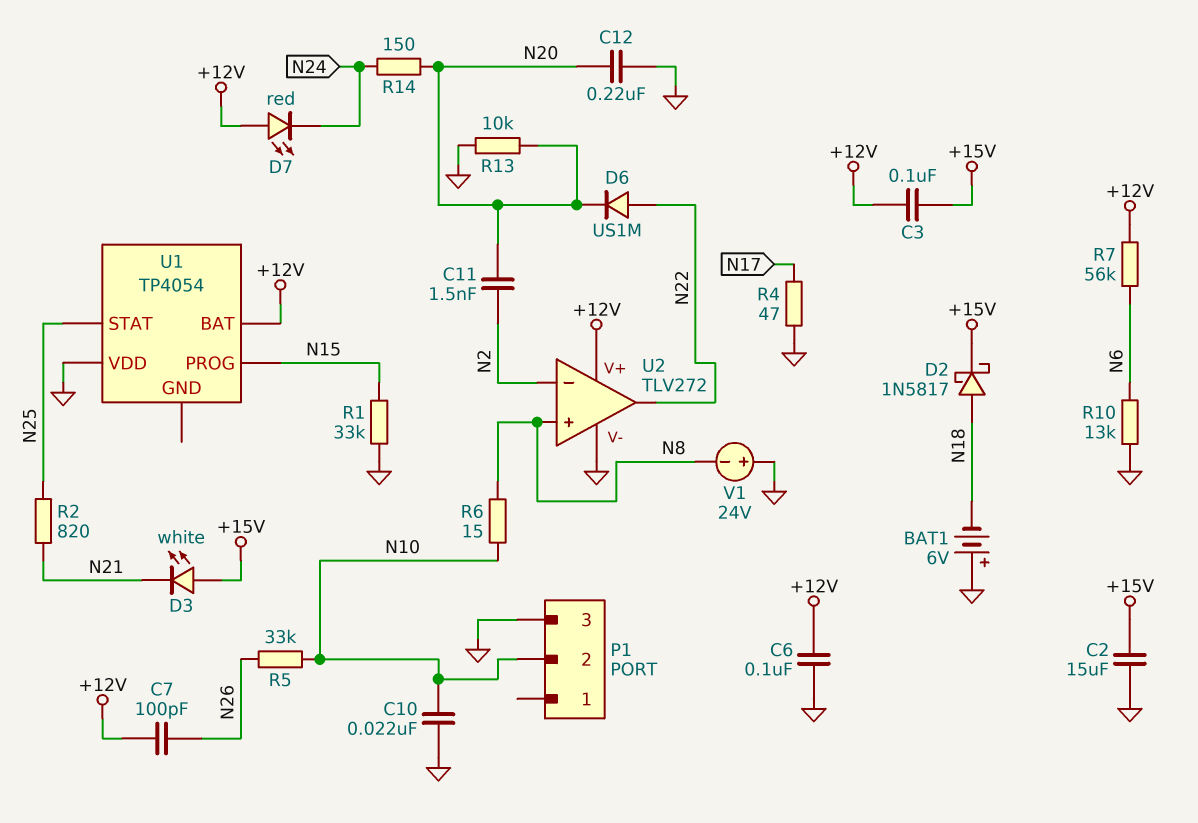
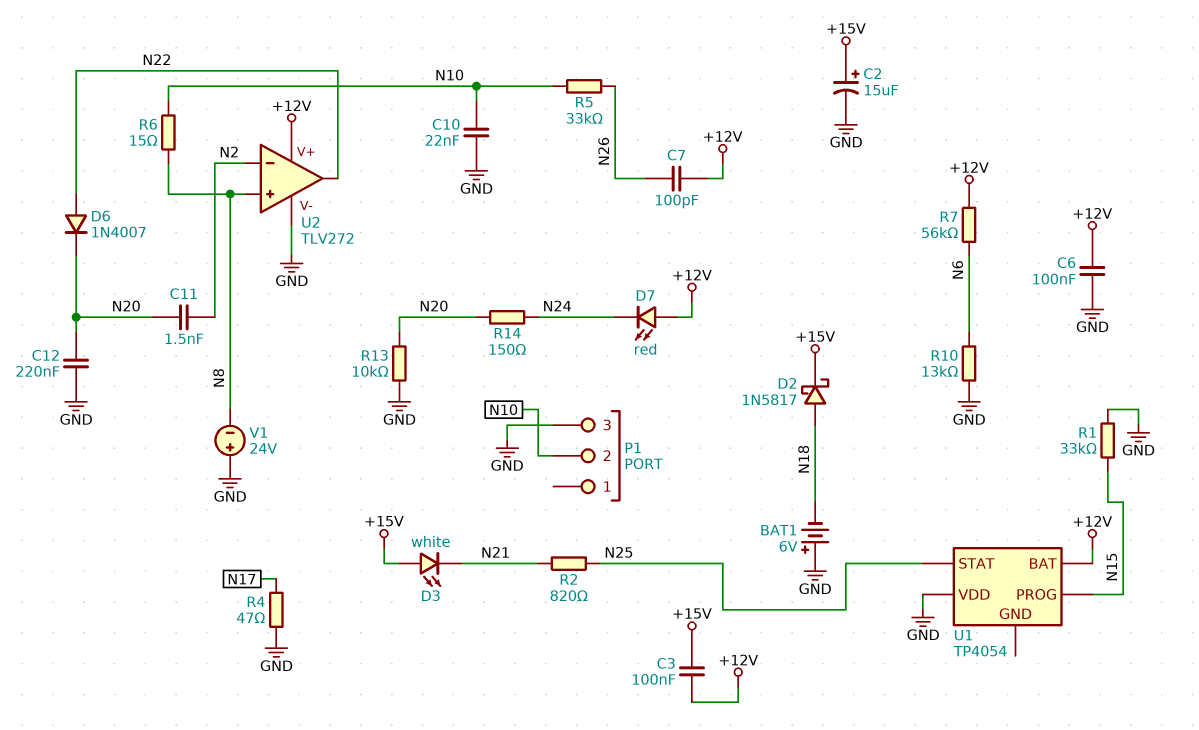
C2: 15uF (+15V, GND) -> 15uF (plus +15V, minus GND)
D6: diode US1M (A N22, K N20) -> diode 1N4007 (A N22, K N20)

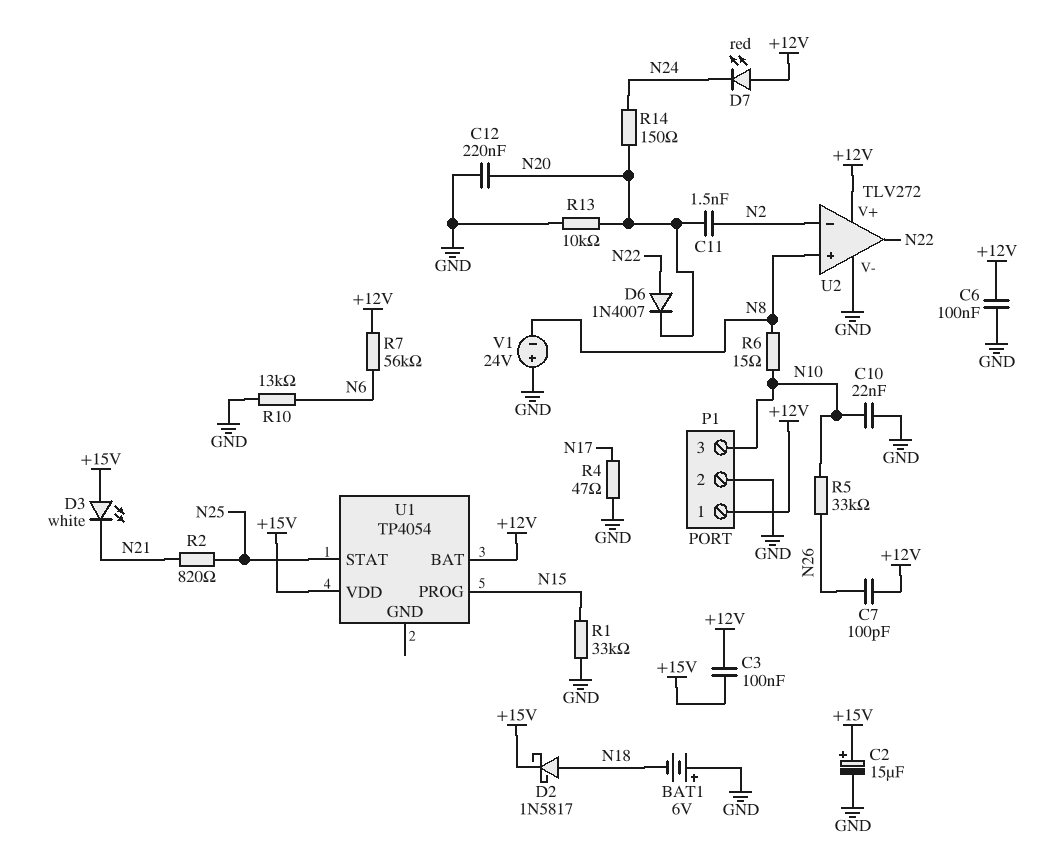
P1 pin 1: none -> +12V
P1 pin 2: N10 -> GND
P1 pin 3: GND -> N10
U1 pin VDD: GND -> +15V

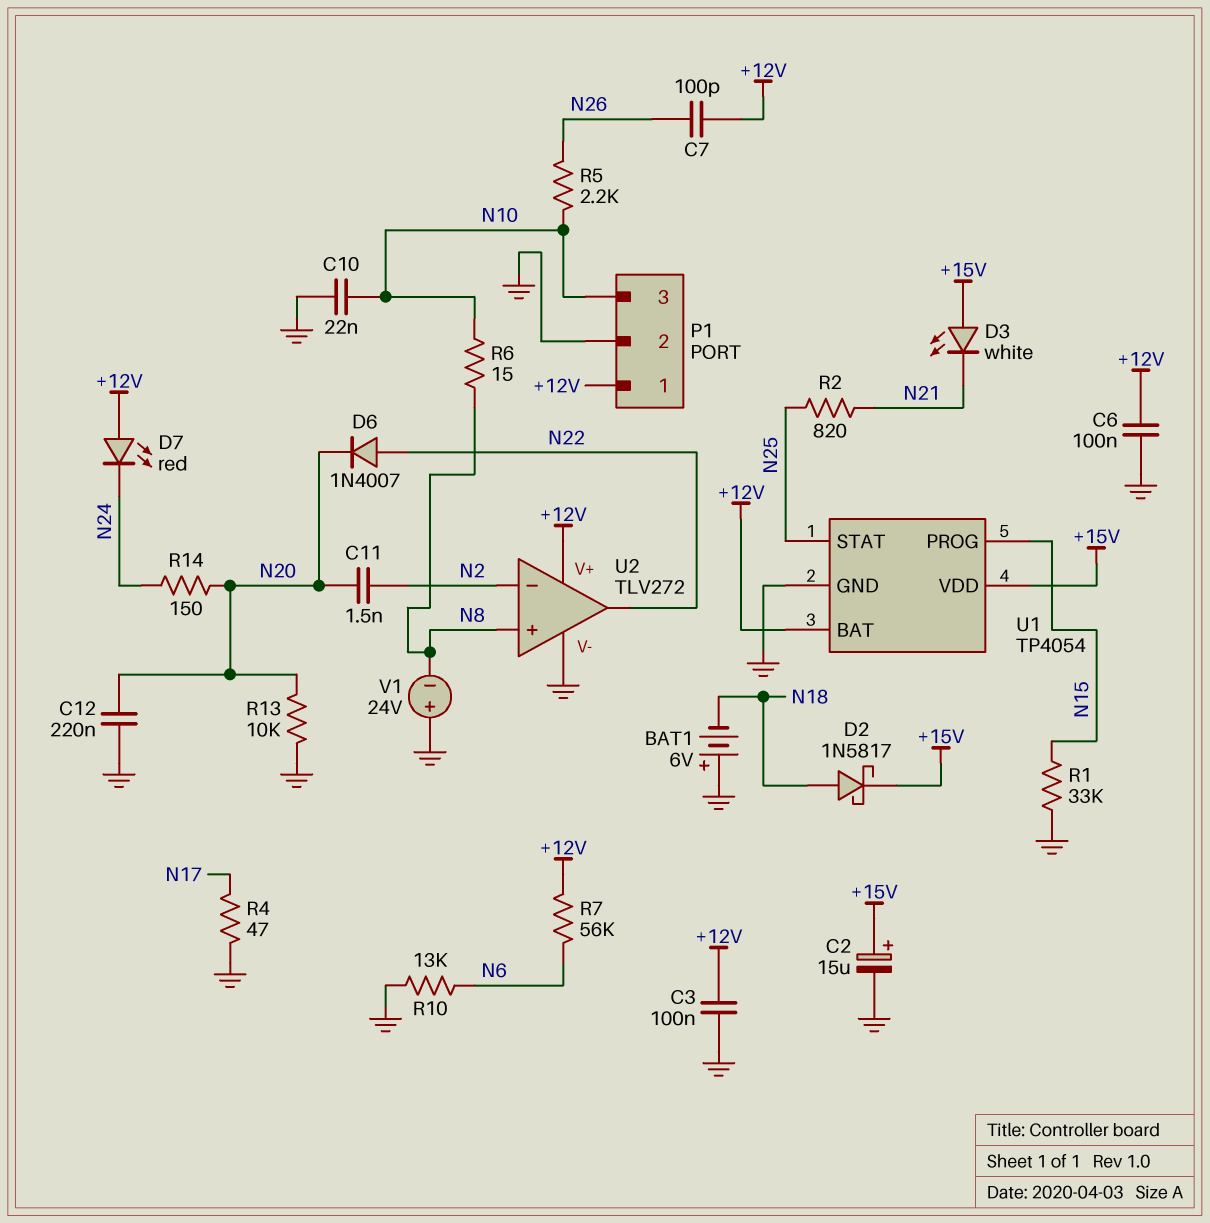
C3: 100nF (+12V, +15V) -> 100nF (+12V, GND)
R5: 33k (N10, N26) -> 2.2k (N10, N26)
U1 pin GND: none -> GND

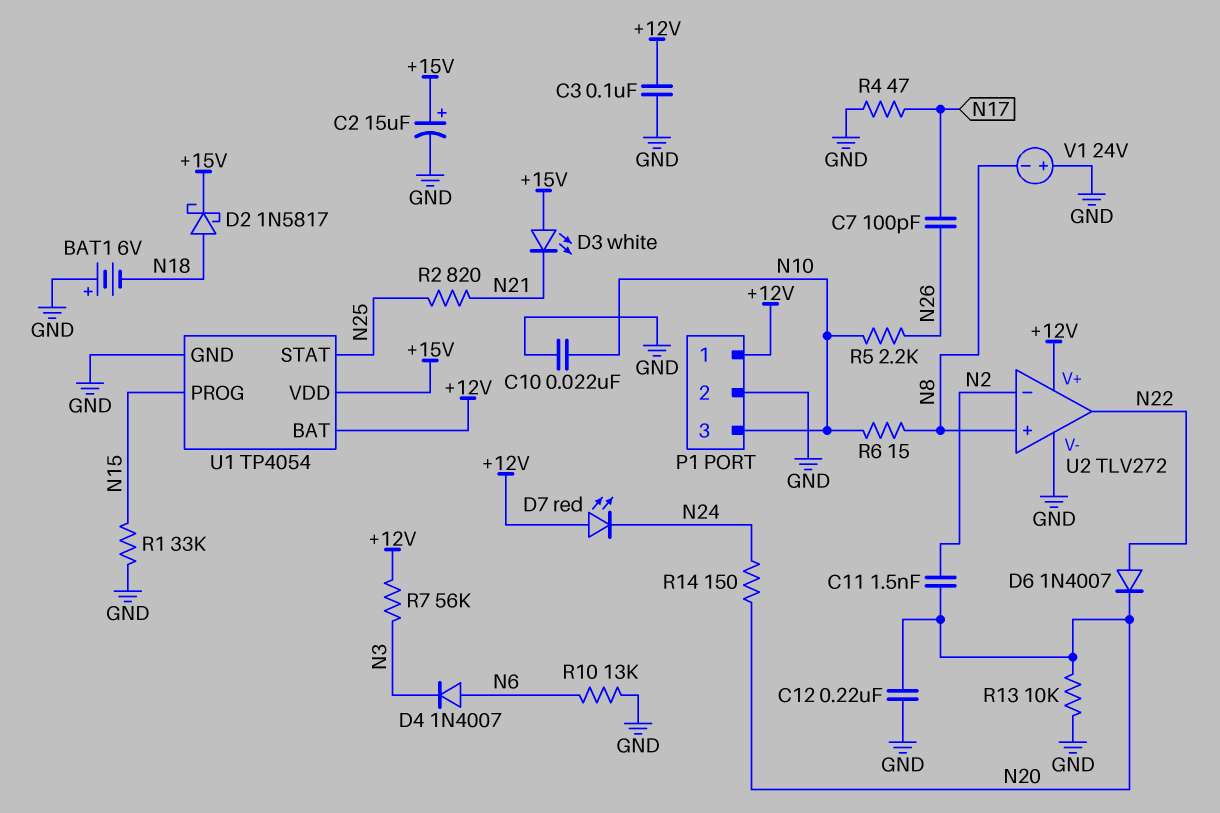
C6: 100nF (+12V, GND) -> none
C7: 100pF (+12V, N26) -> 100pF (N17, N26)
D4: none -> diode 1N4007 (A N6, K N3)
R7: 56k (+12V, N6) -> 56k (+12V, N3)

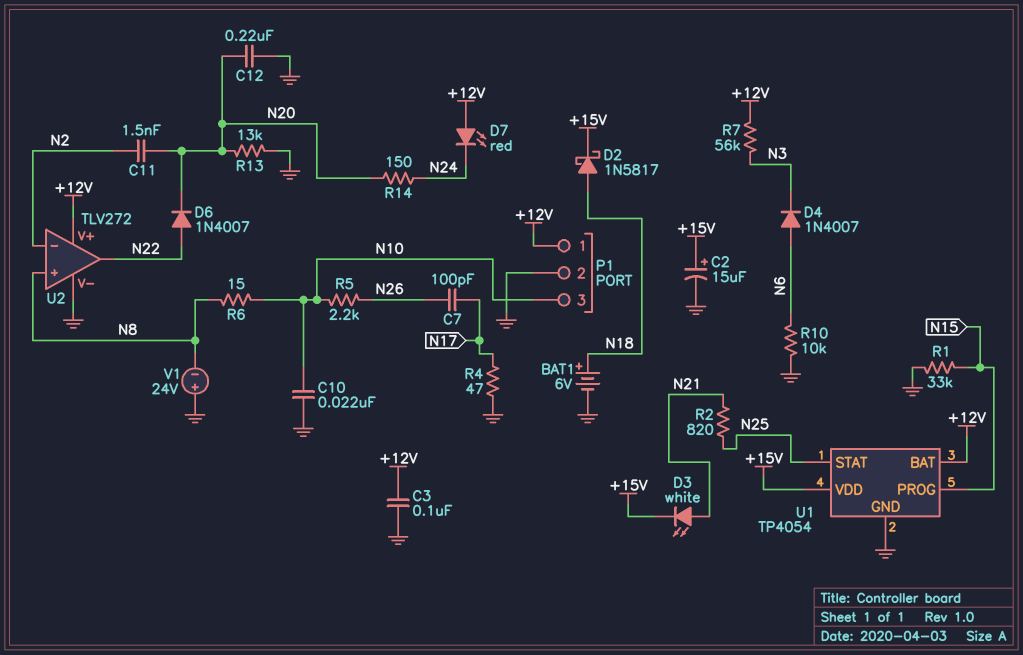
BAT1: 6V (plus GND, minus N18) -> 6V (plus N18, minus GND)
D3: LED white (A +15V, K N21) -> LED white (A N21, K +15V)
R10: 13k (GND, N6) -> 10k (GND, N6)
R13: 10k (GND, N20) -> 13k (GND, N20)

